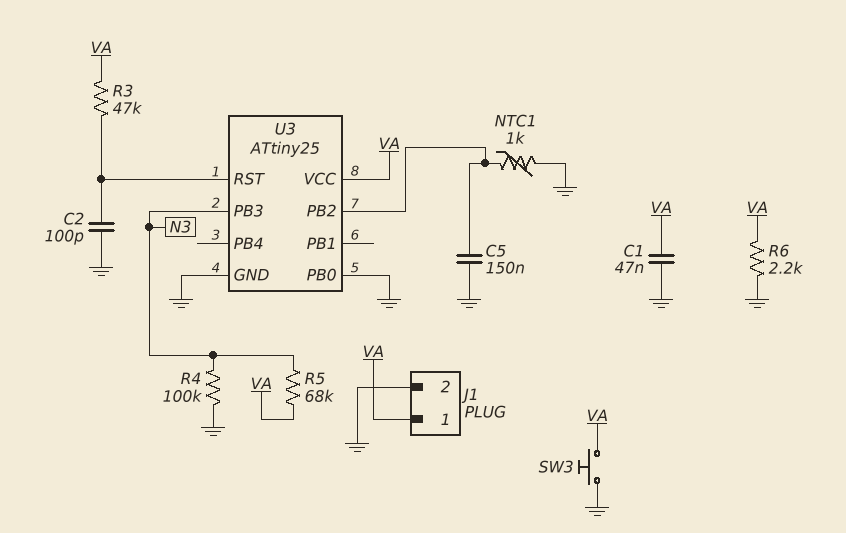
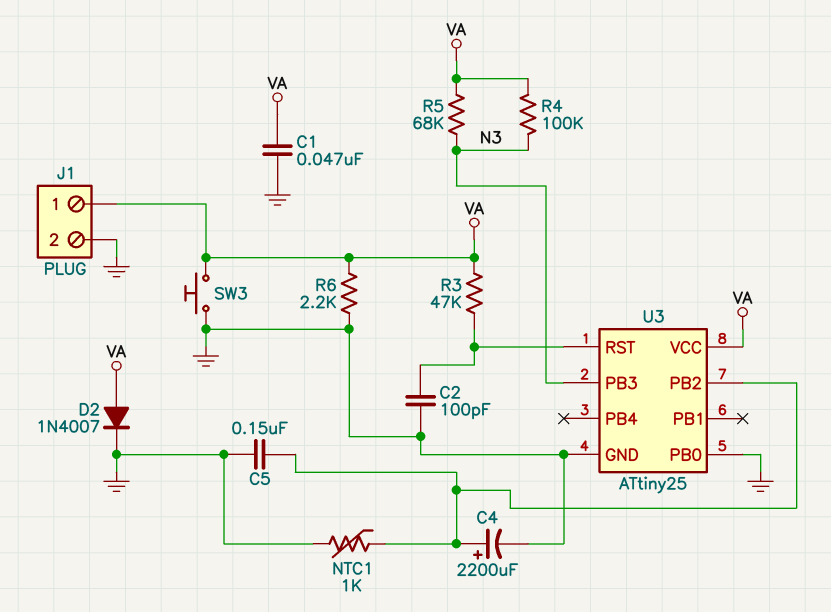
C4: none -> 2200uF (plus U3/PB2, minus GND)
D2: none -> diode 1N4007 (A VA, K GND)
R4: 100k (GND, N3) -> 100k (N3, VA)

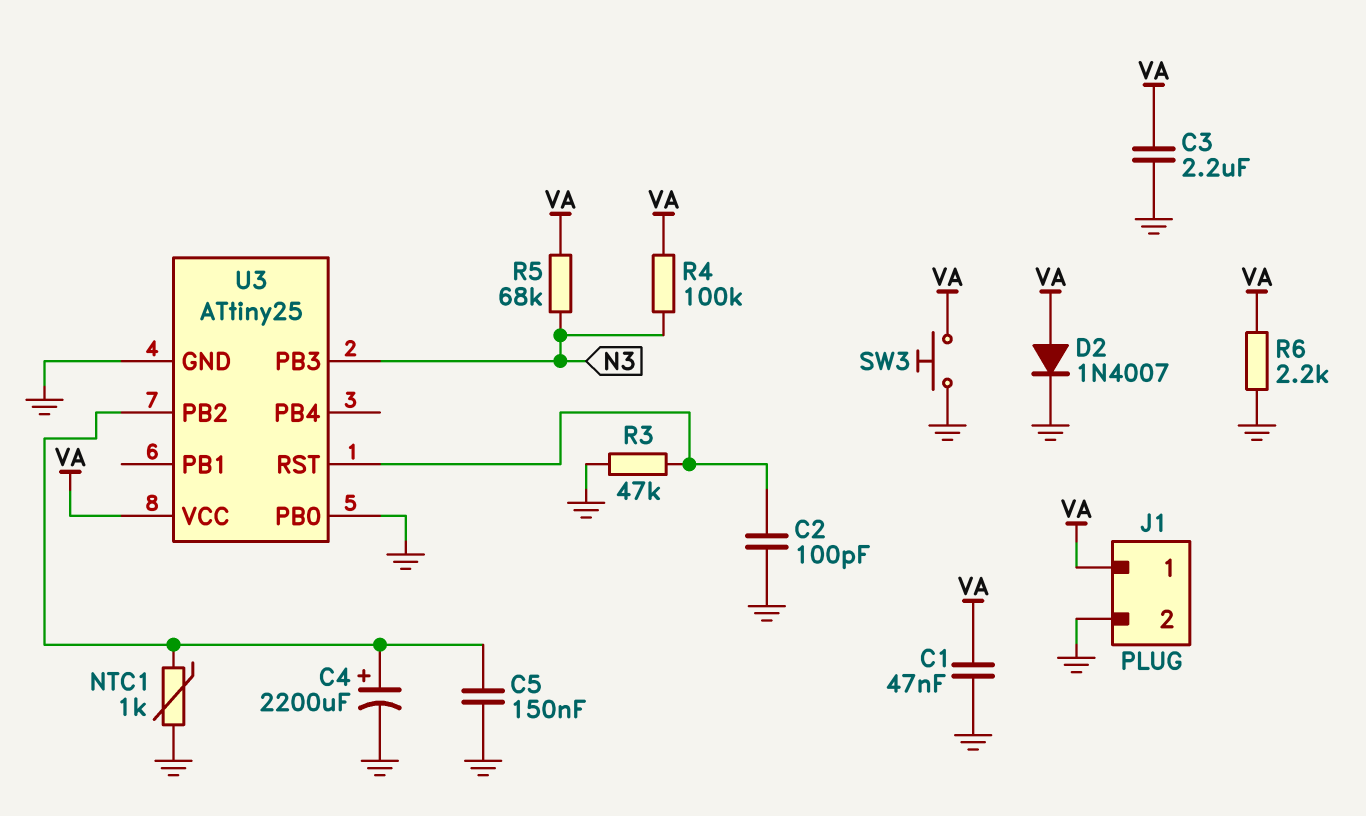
C3: none -> 2.2uF (GND, VA)
R3: 47k (U3/RST, VA) -> 47k (GND, U3/RST)

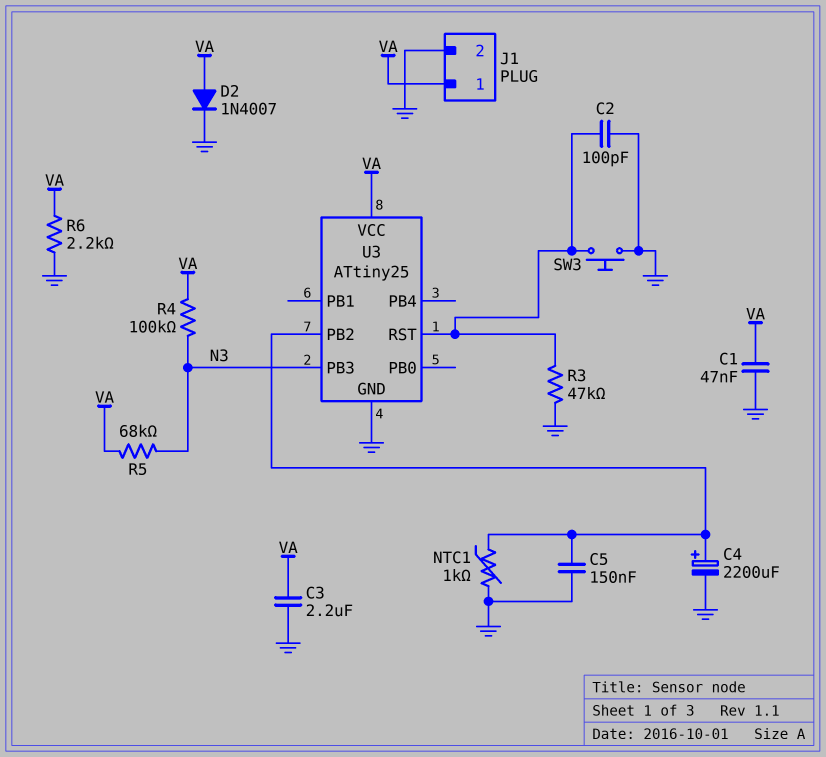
SW3: button (GND, VA) -> button (GND, U3/RST)
U3 pin PB0: GND -> none

